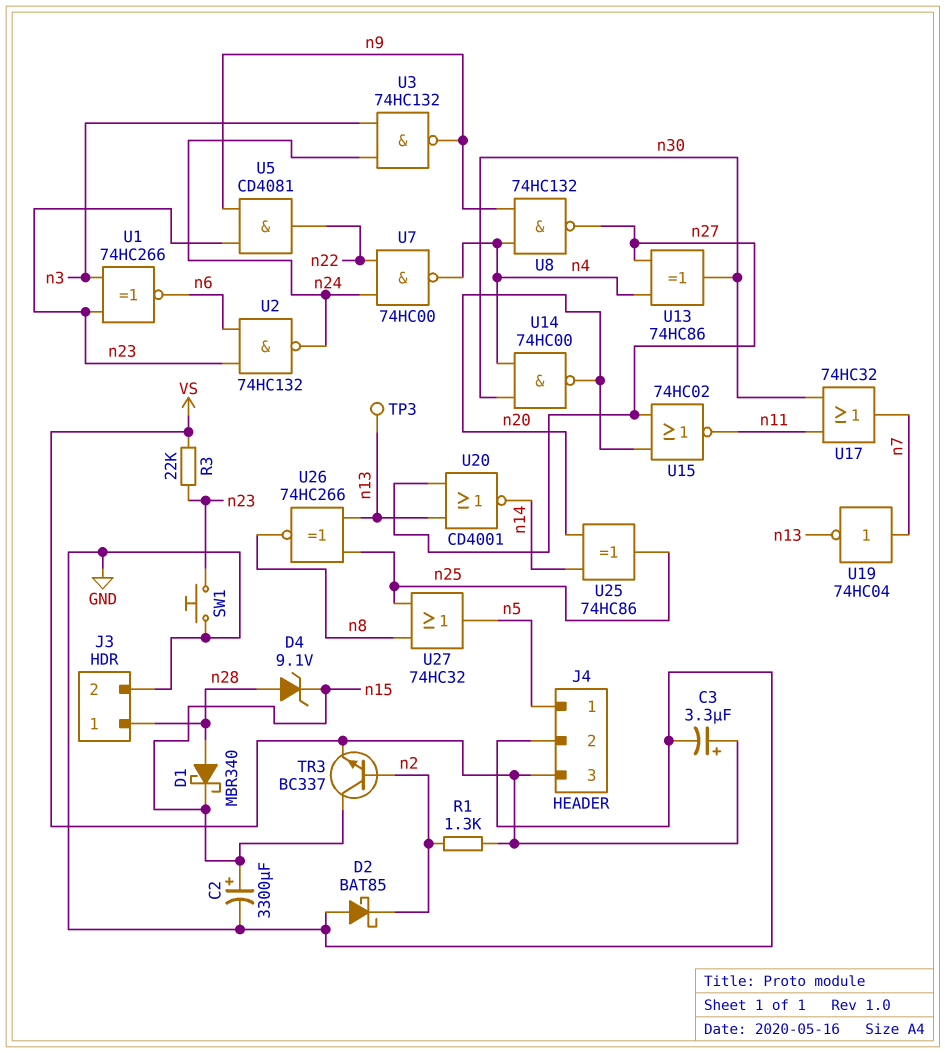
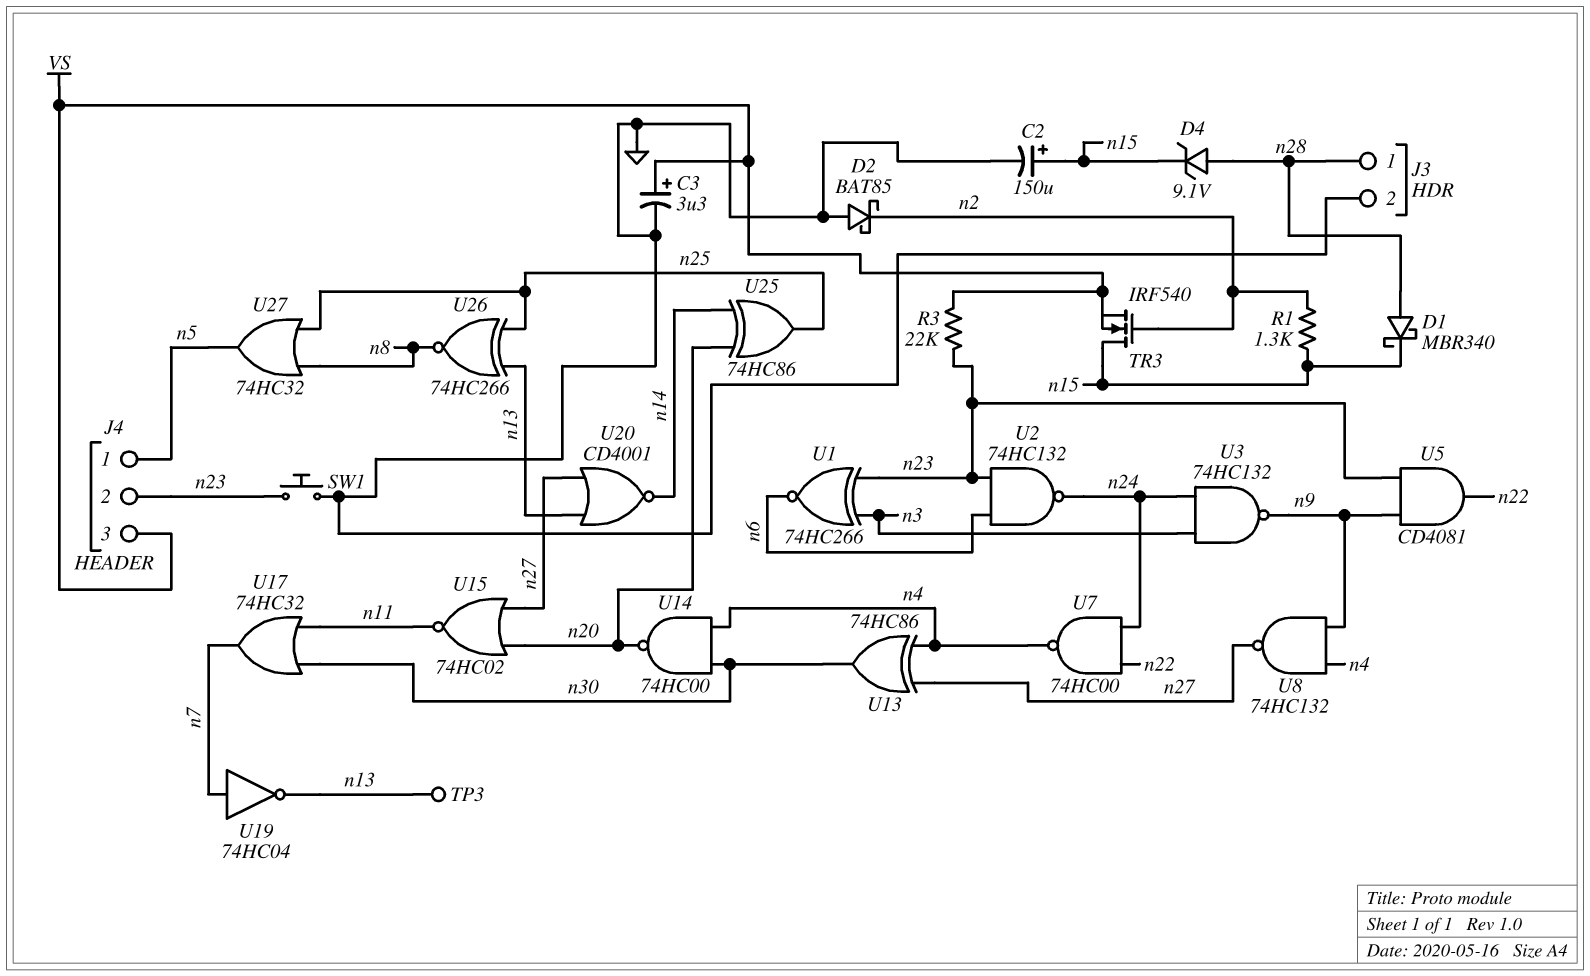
C2: 3300uF (plus n15, minus GND) -> 150uF (plus n15, minus GND)
J4 pin 2: GND -> n23
R1: 1.3k (VS, n2) -> 1.3k (n2, n15)
TR3: NPN BC337 (B n2, C n15, E VS) -> NMOS IRF540 (G n2, D n15, S VS)

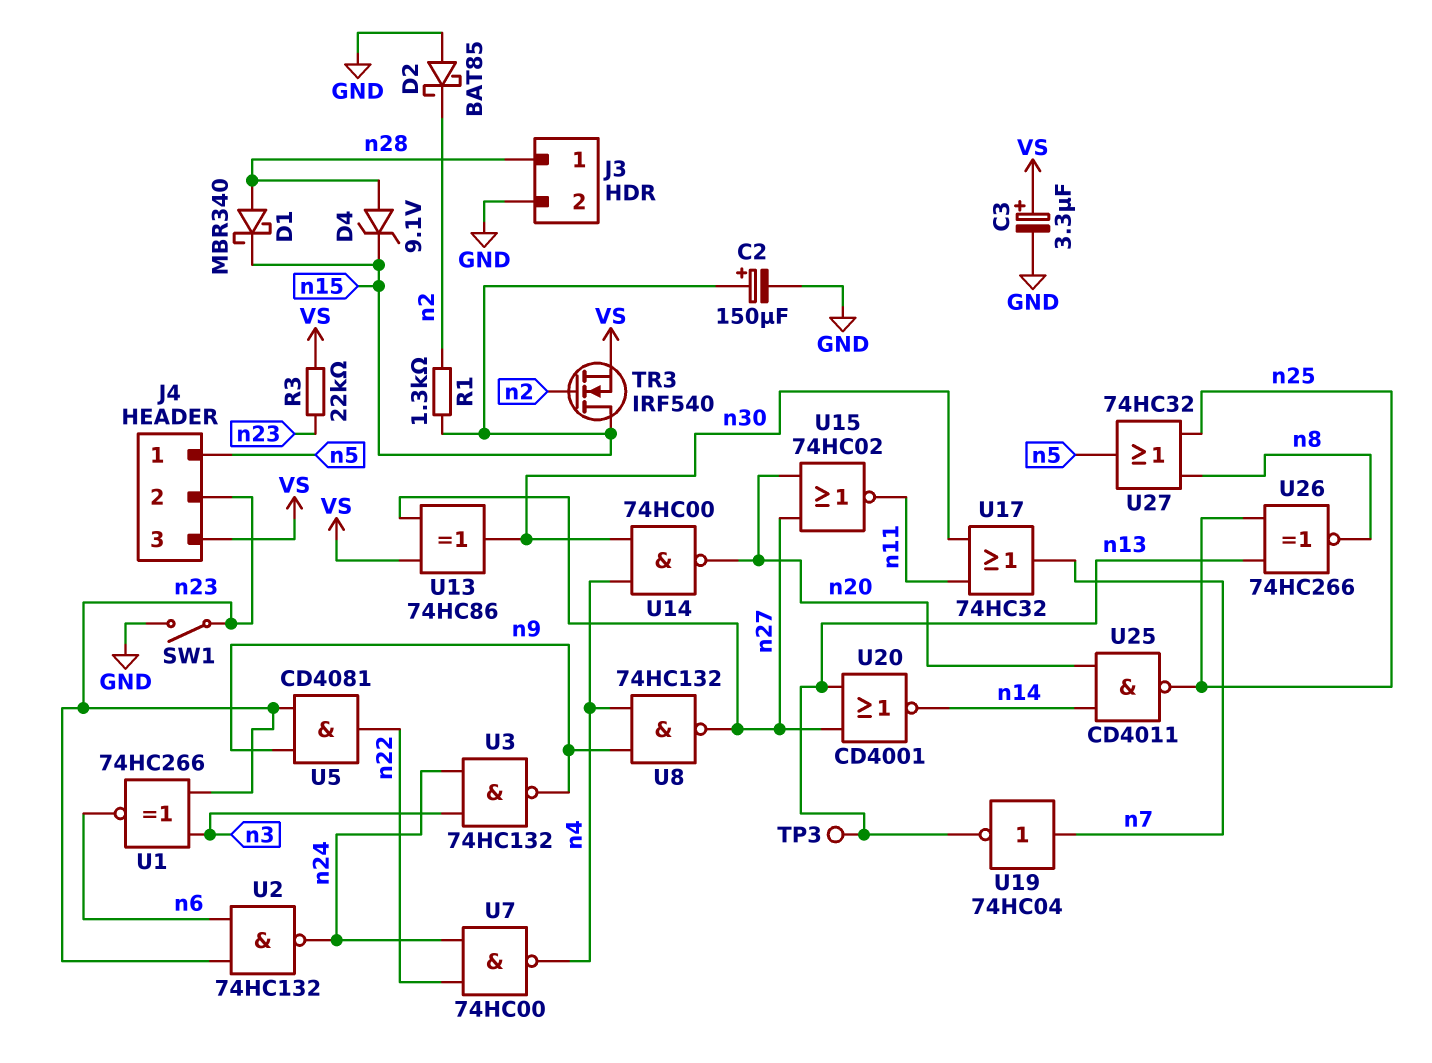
SW1: button (GND, n23) -> switch (GND, n23)
U13: XOR 74HC86 (in n4, in n27, out n30) -> XOR 74HC86 (in VS, in n27, out n30)
U25: XOR 74HC86 (in n14, in n20, out n25) -> NAND CD4011 (in n14, in n20, out n25)

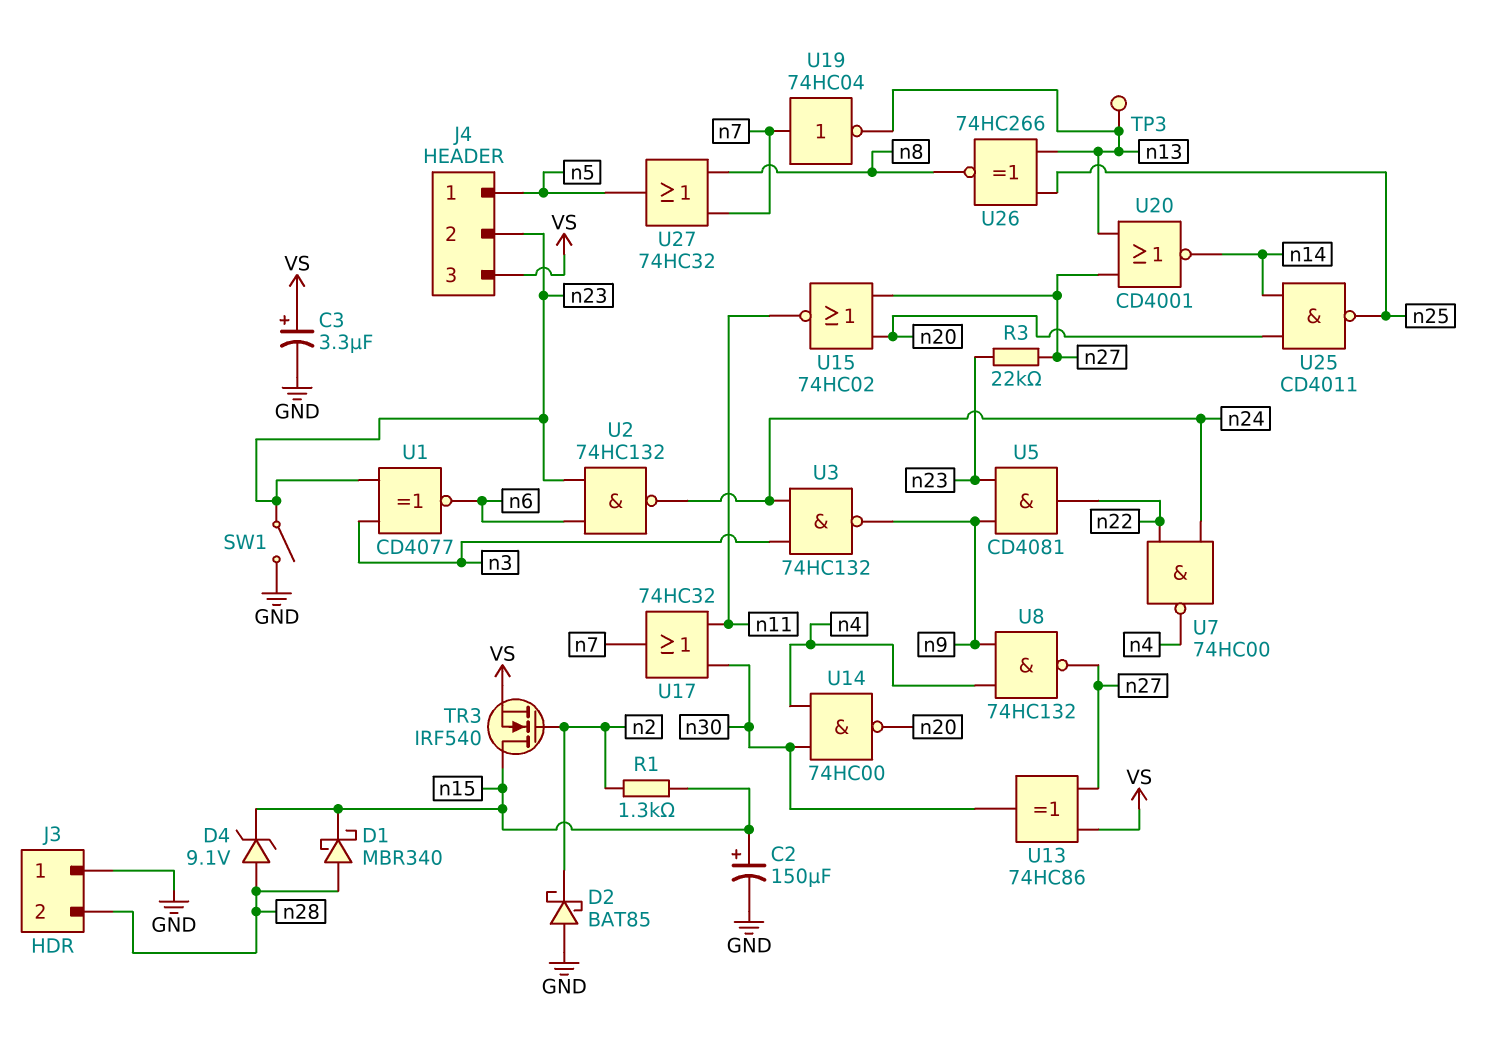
J3 pin 1: n28 -> GND
J3 pin 2: GND -> n28
R3: 22k (VS, n23) -> 22k (n23, n27)
U1: XNOR 74HC266 (in n3, in n23, out n6) -> XNOR CD4077 (in n3, in n23, out n6)
U27: OR 74HC32 (in n8, in n25, out n5) -> OR 74HC32 (in n7, in n8, out n5)

